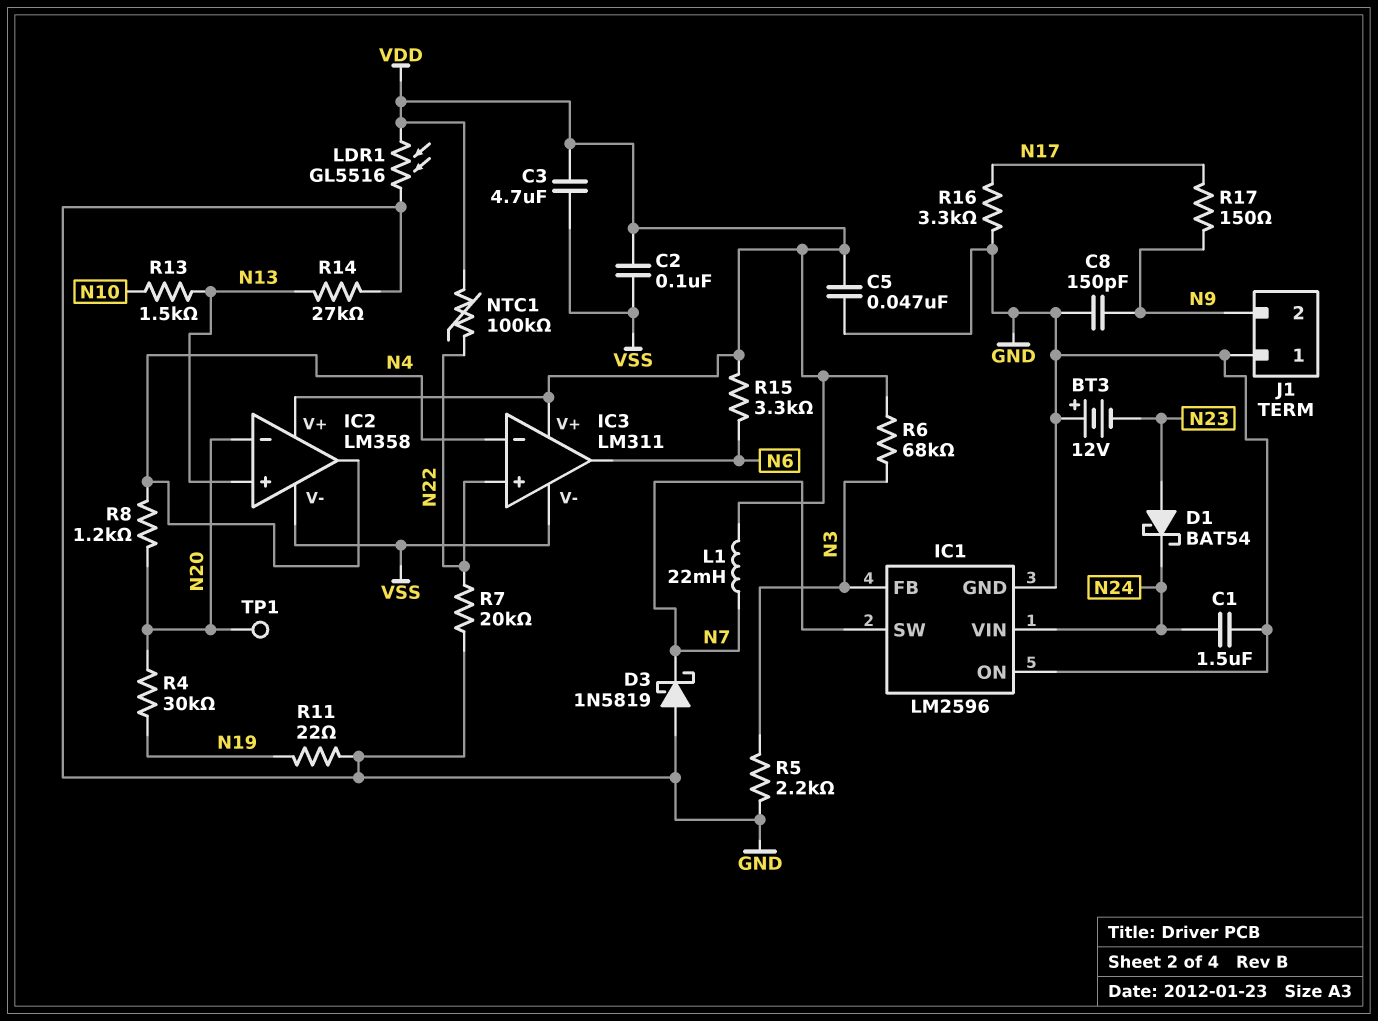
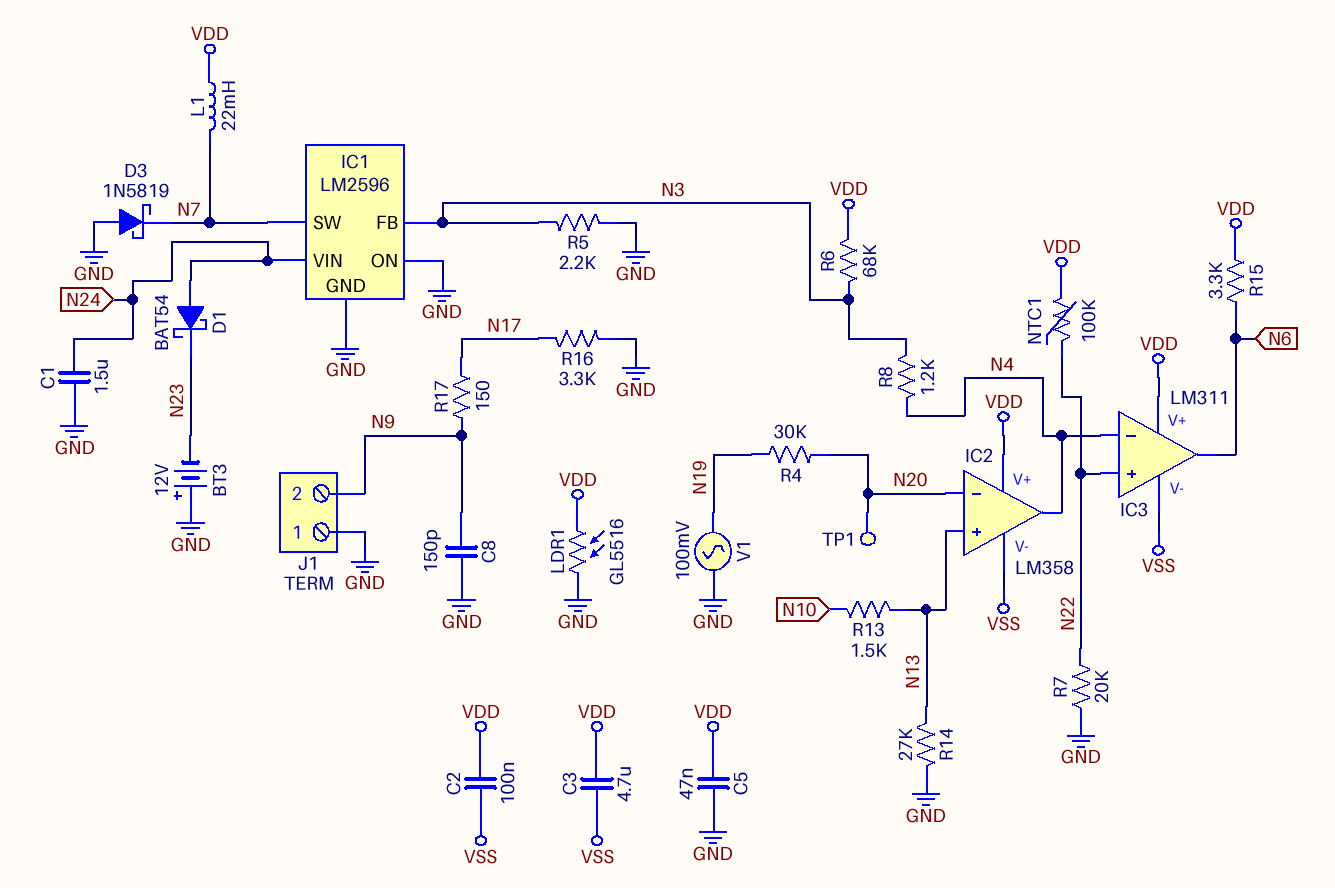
D1: schottky BAT54 (A N23, K N24) -> schottky BAT54 (A N24, K N23)
R8: 1.2k (N4, N20) -> 1.2k (N3, N4)
R11: 22 (GND, N19) -> none
V1: none -> AC 100mV (GND, N19)

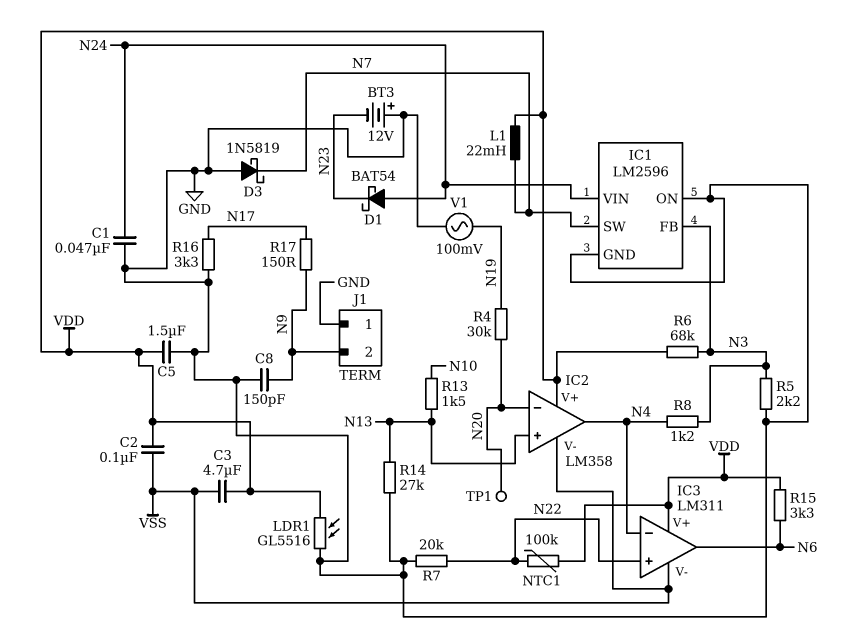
C1: 1.5uF (GND, N24) -> 47nF (GND, N24)
C5: 47nF (GND, VDD) -> 1.5uF (GND, VDD)

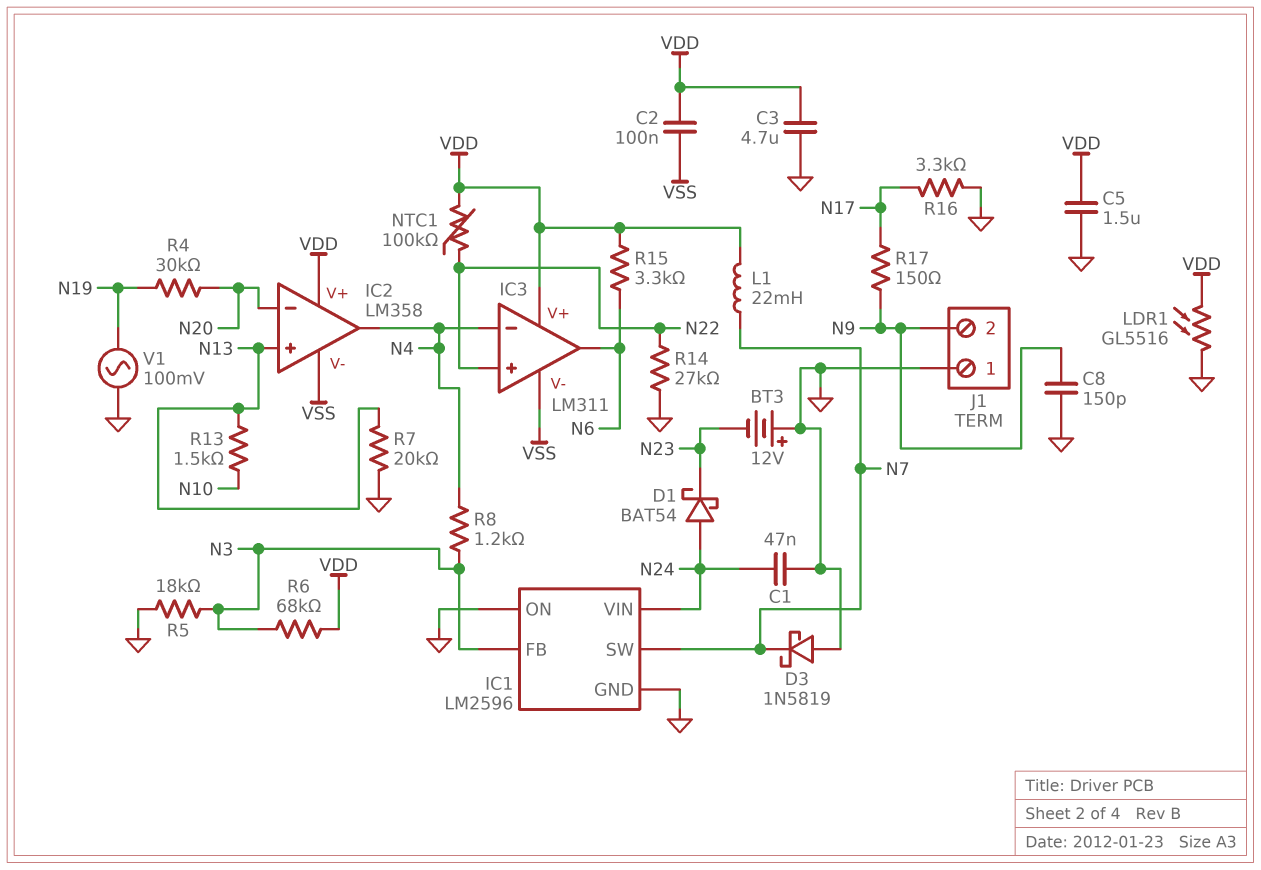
C3: 4.7uF (VDD, VSS) -> 4.7uF (GND, VDD)
R5: 2.2k (GND, N3) -> 18k (GND, N3)
R7: 20k (GND, N22) -> 20k (GND, N13)
R14: 27k (GND, N13) -> 27k (GND, N22)
TP1: test point (N20) -> none

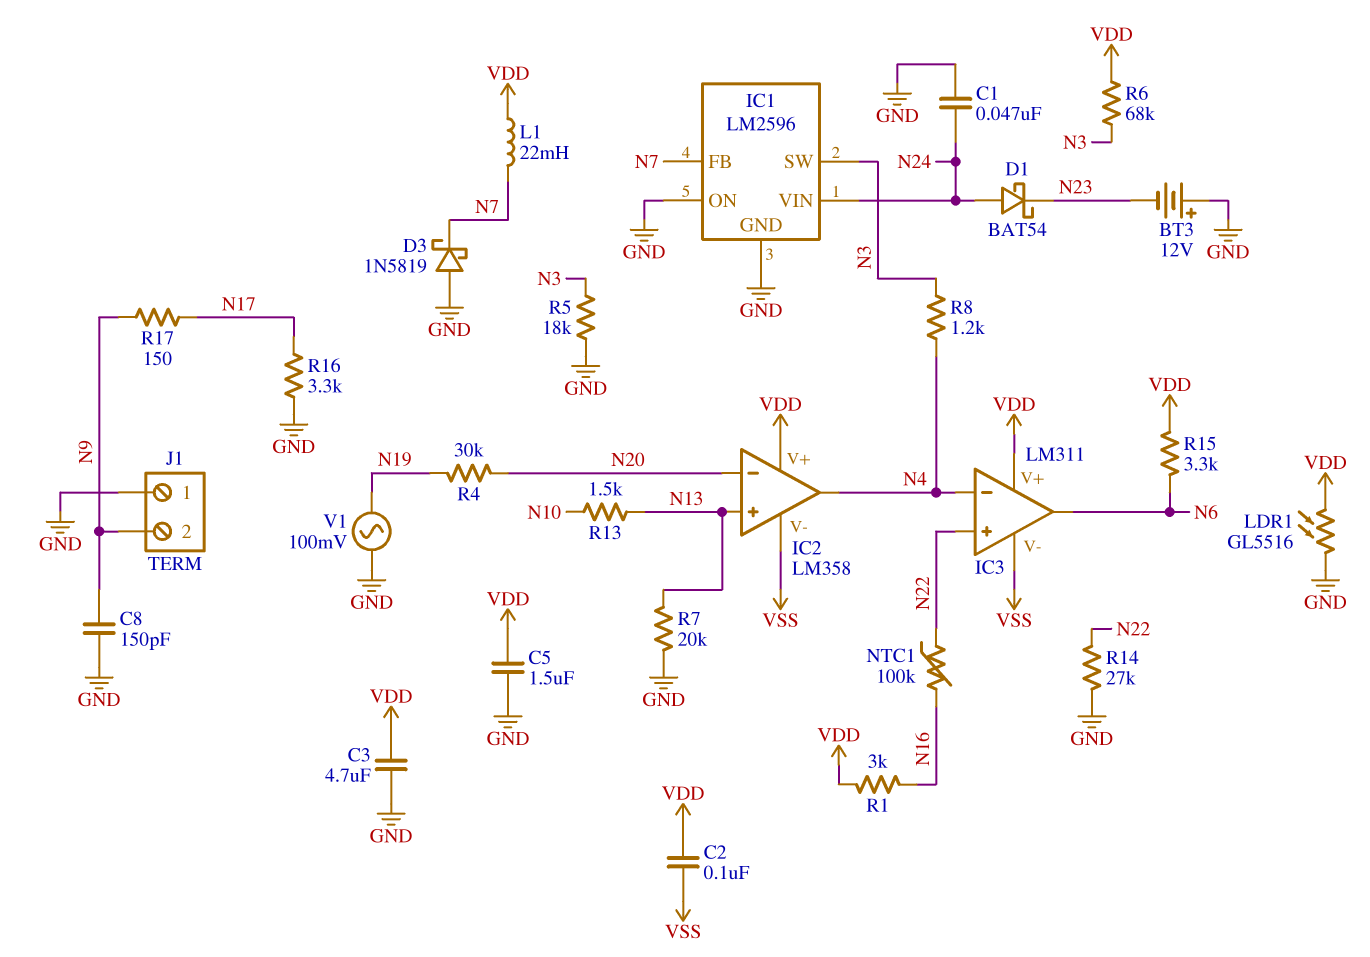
IC1 pin FB: N3 -> N7
IC1 pin SW: N7 -> N3
NTC1: 100k (N22, VDD) -> 100k (N16, N22)
R1: none -> 3k (N16, VDD)

